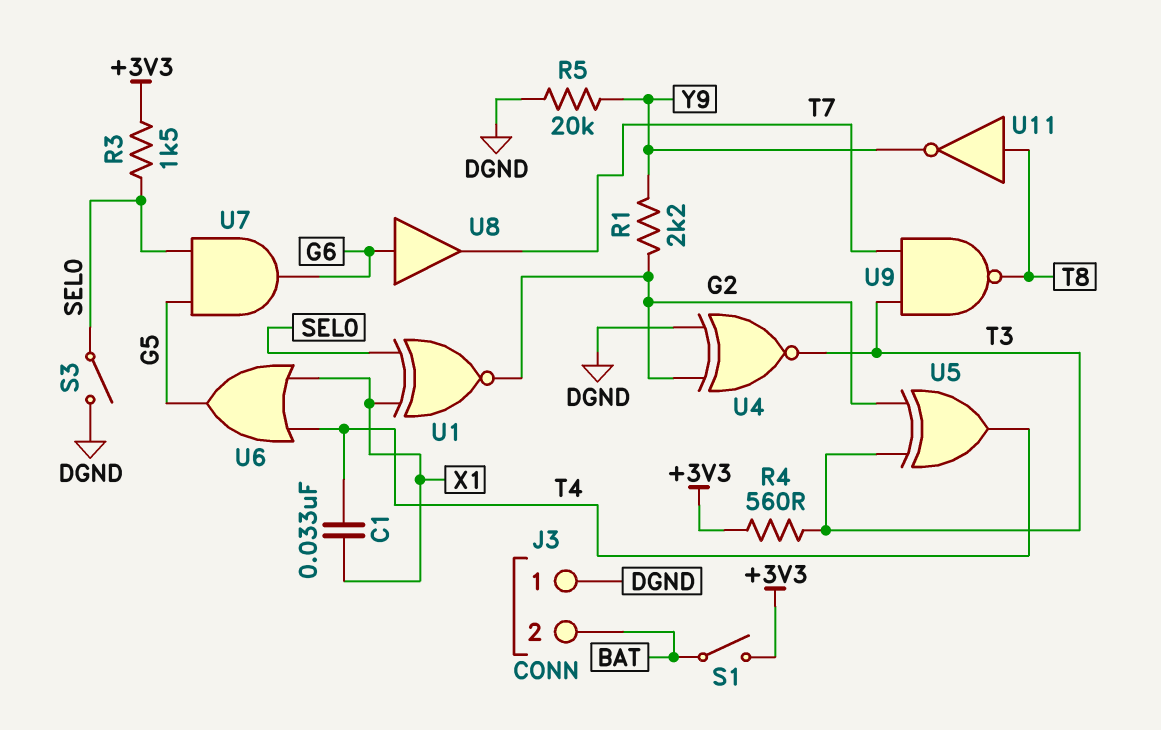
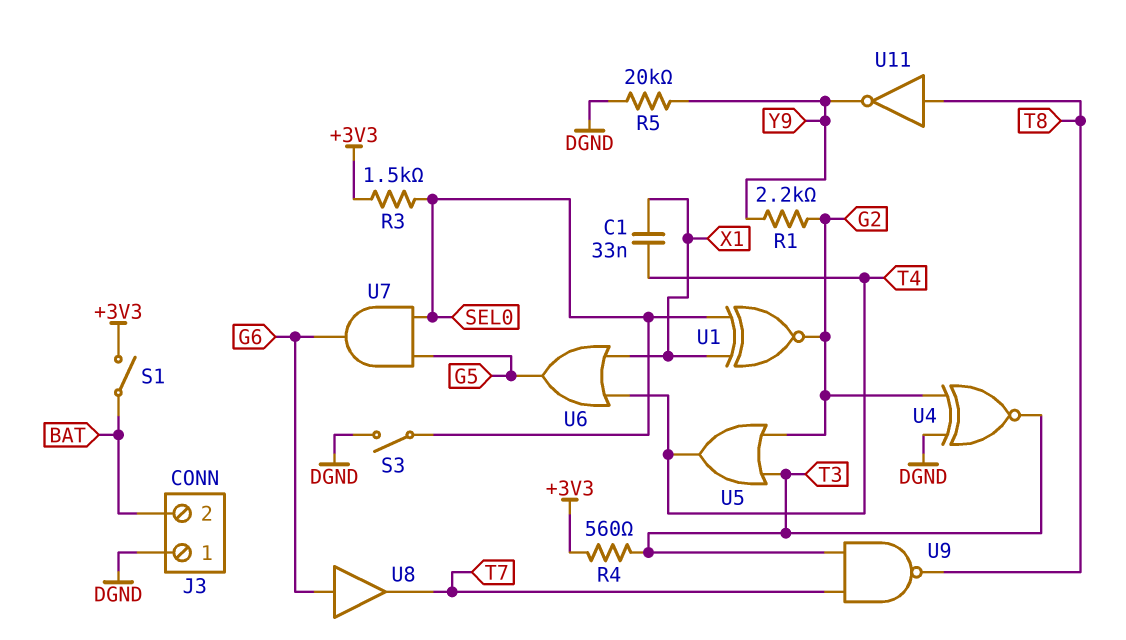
U5: XOR (in G2, in T3, out T4) -> OR (in G2, in T3, out T4)

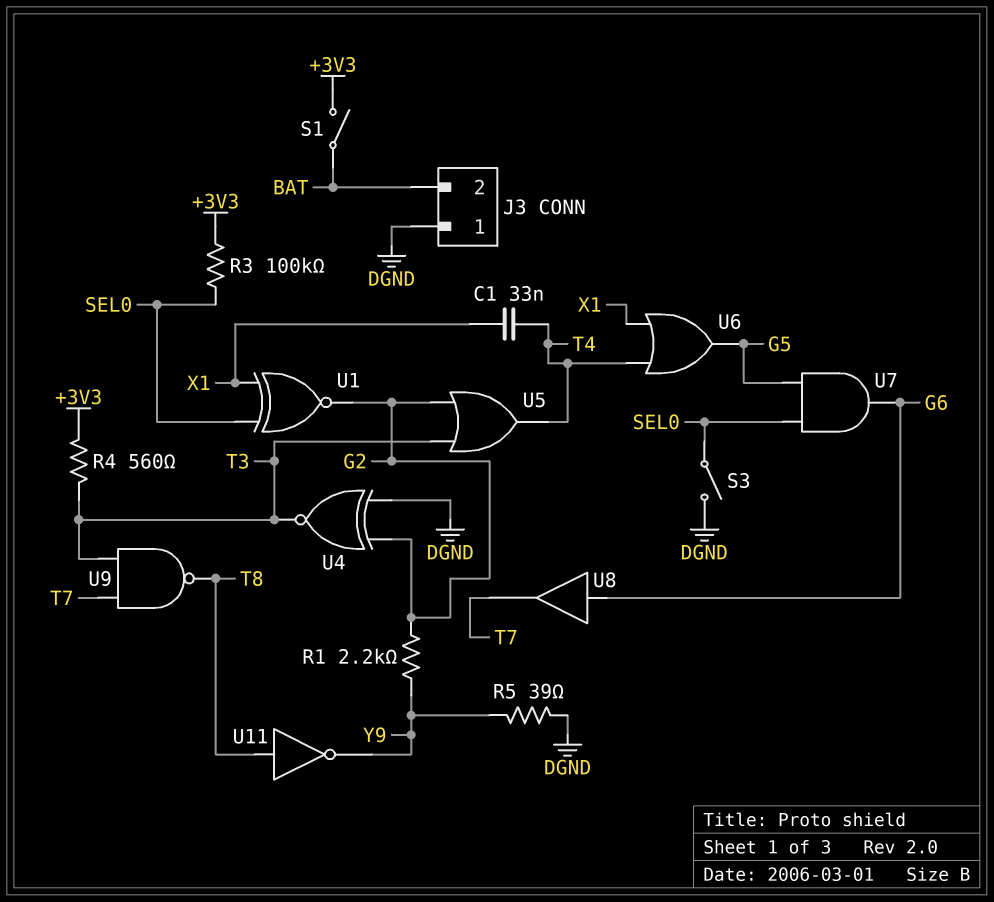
R3: 1.5k (+3V3, SEL0) -> 100k (+3V3, SEL0)
R5: 20k (DGND, Y9) -> 39 (DGND, Y9)

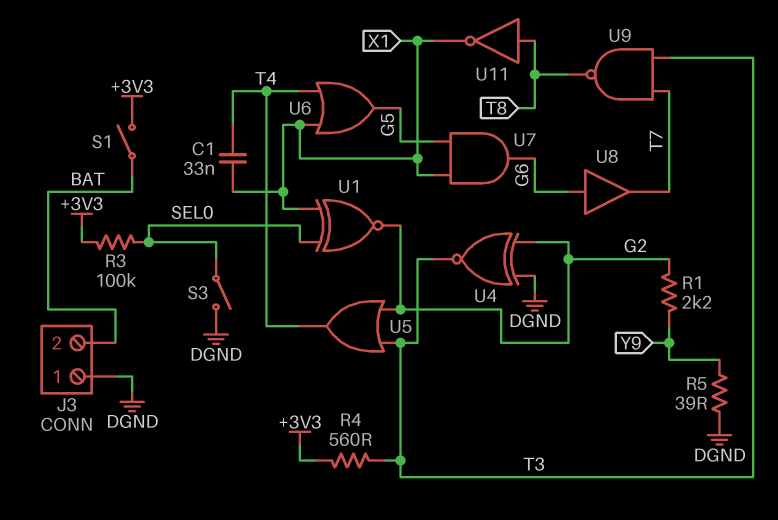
U7: AND (in G5, in SEL0, out G6) -> AND (in G5, in X1, out G6)
U11: NOT (in T8, out Y9) -> NOT (in T8, out X1)

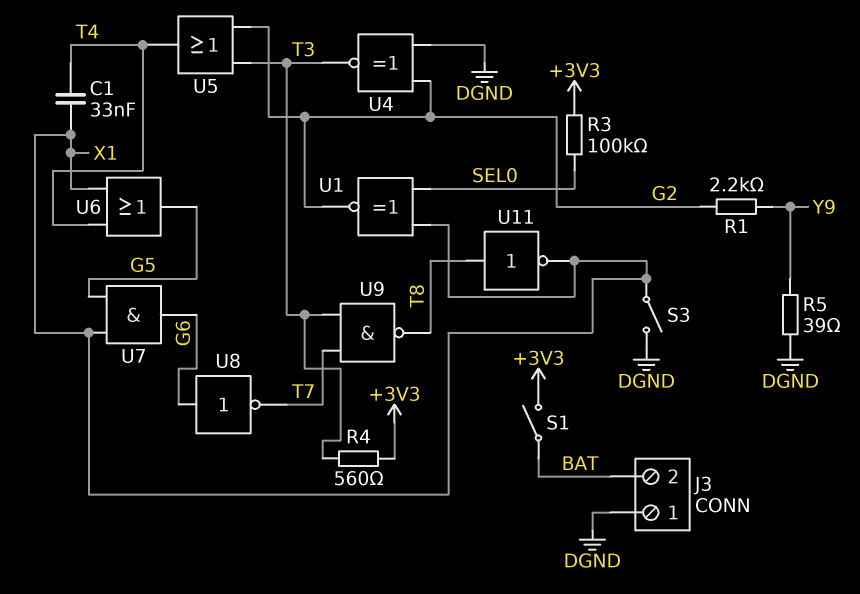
S3: switch (DGND, SEL0) -> switch (DGND, X1)
U8: buffer (in G6, out T7) -> NOT (in G6, out T7)

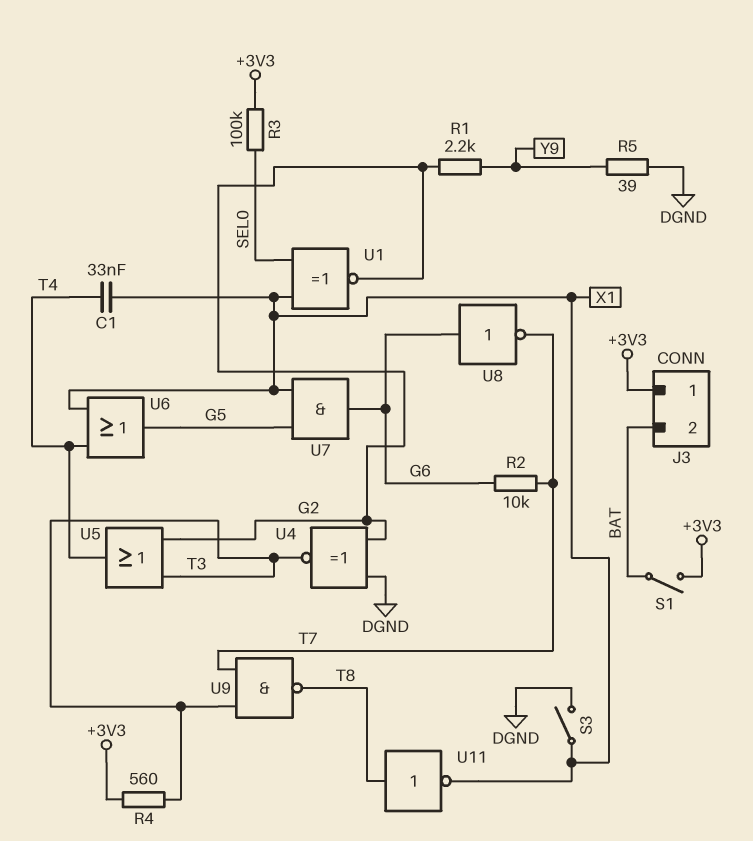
J3 pin 1: DGND -> +3V3
R2: none -> 10k (G6, T7)

